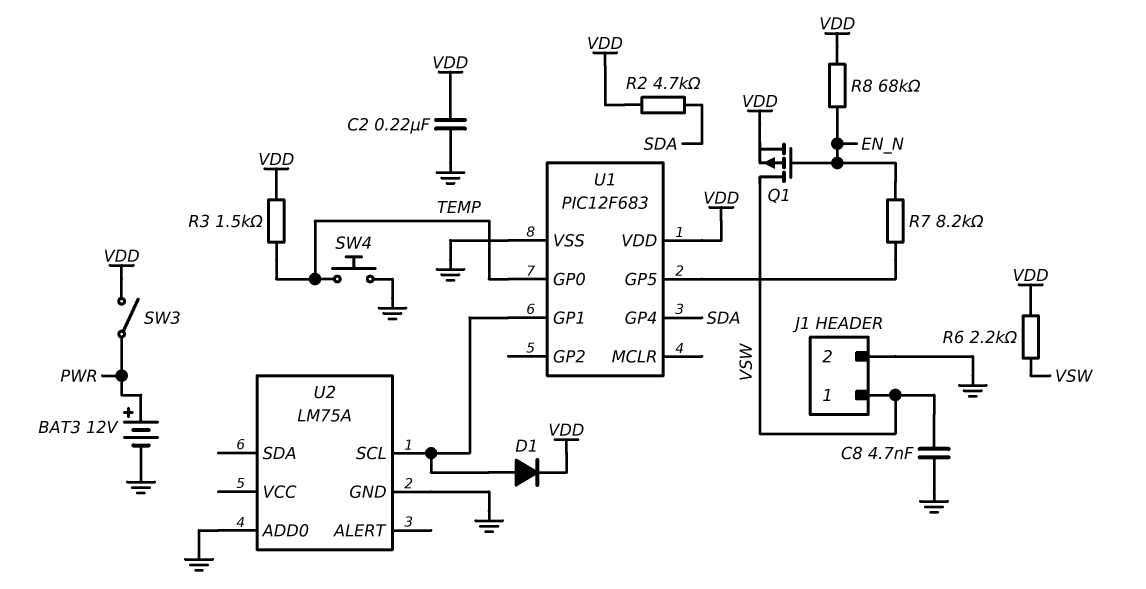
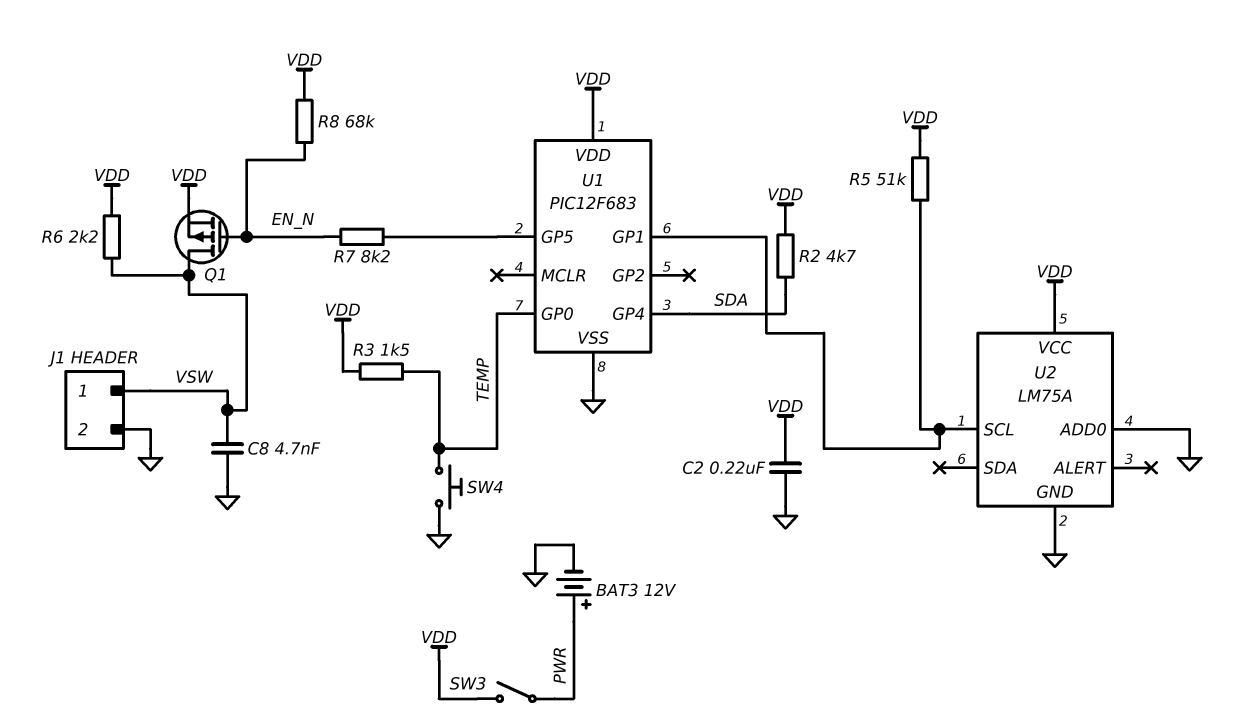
D1: diode (A U1/GP1, K VDD) -> none
R5: none -> 51k (U1/GP1, VDD)
U2 pin VCC: none -> VDD

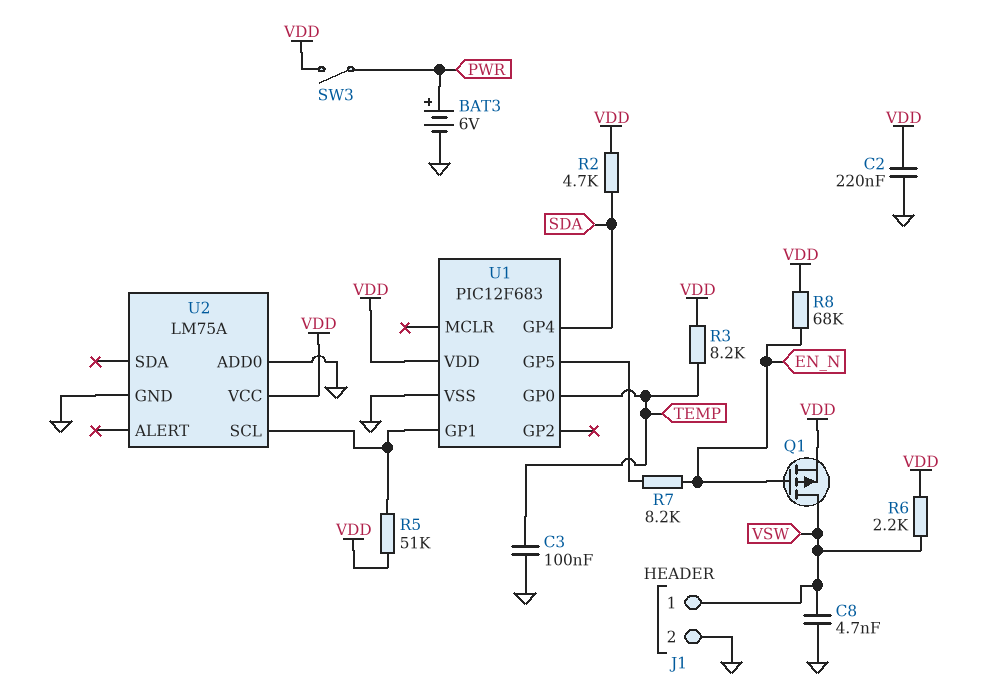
BAT3: 12V (plus PWR, minus GND) -> 6V (plus PWR, minus GND)
C3: none -> 100nF (GND, TEMP)
R3: 1.5k (TEMP, VDD) -> 8.2k (TEMP, VDD)
SW4: button (GND, TEMP) -> none

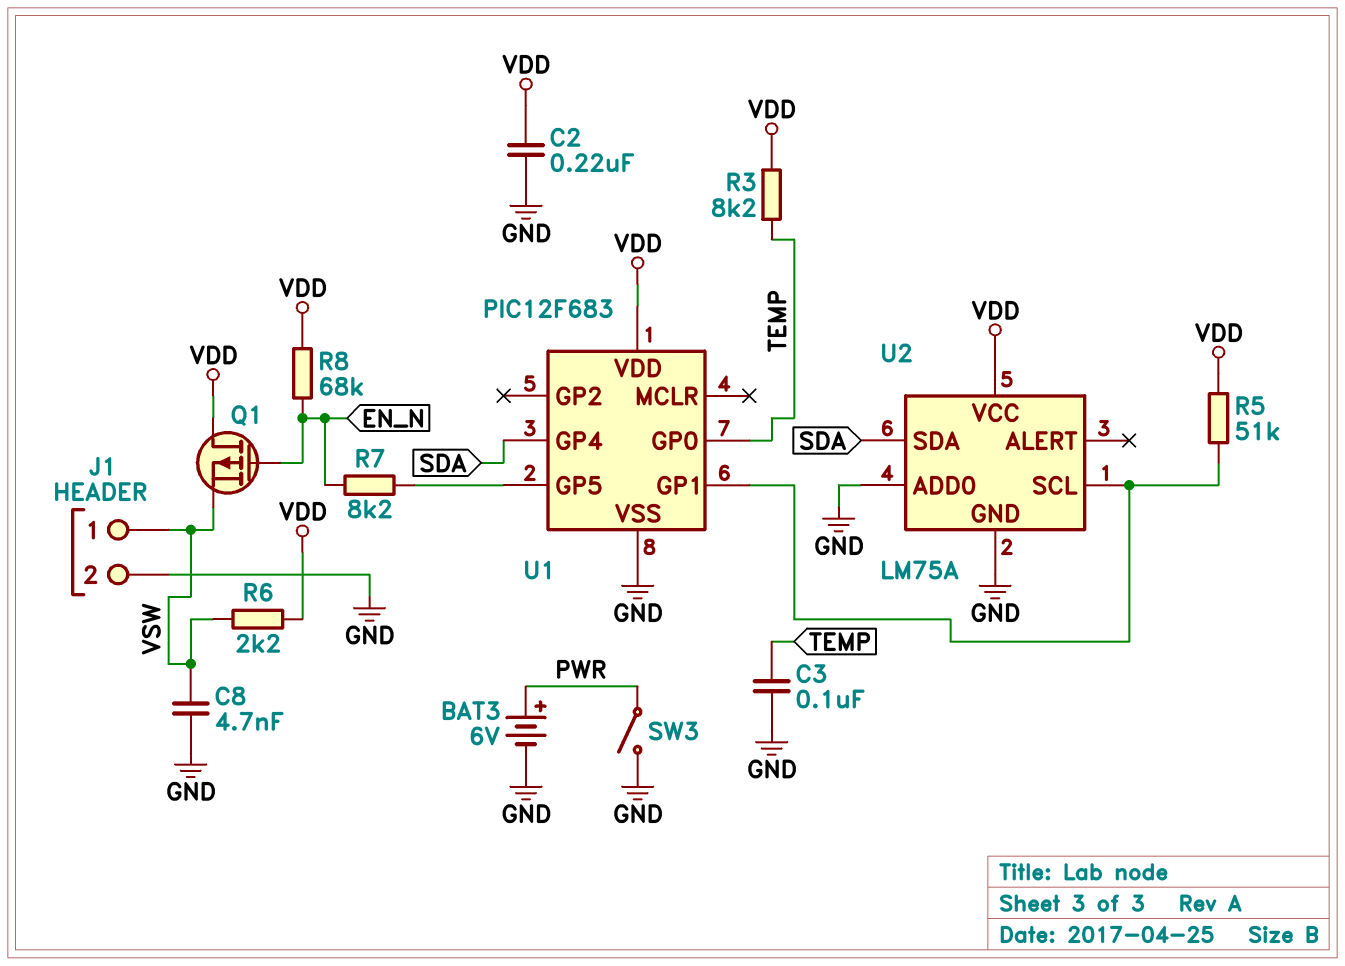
Q1: PMOS (G EN_N, D VSW, S VDD) -> PMOS (G EN_N, D VDD, S VSW)
R2: 4.7k (SDA, VDD) -> none
SW3: switch (PWR, VDD) -> switch (GND, PWR)
U2 pin SDA: none -> SDA

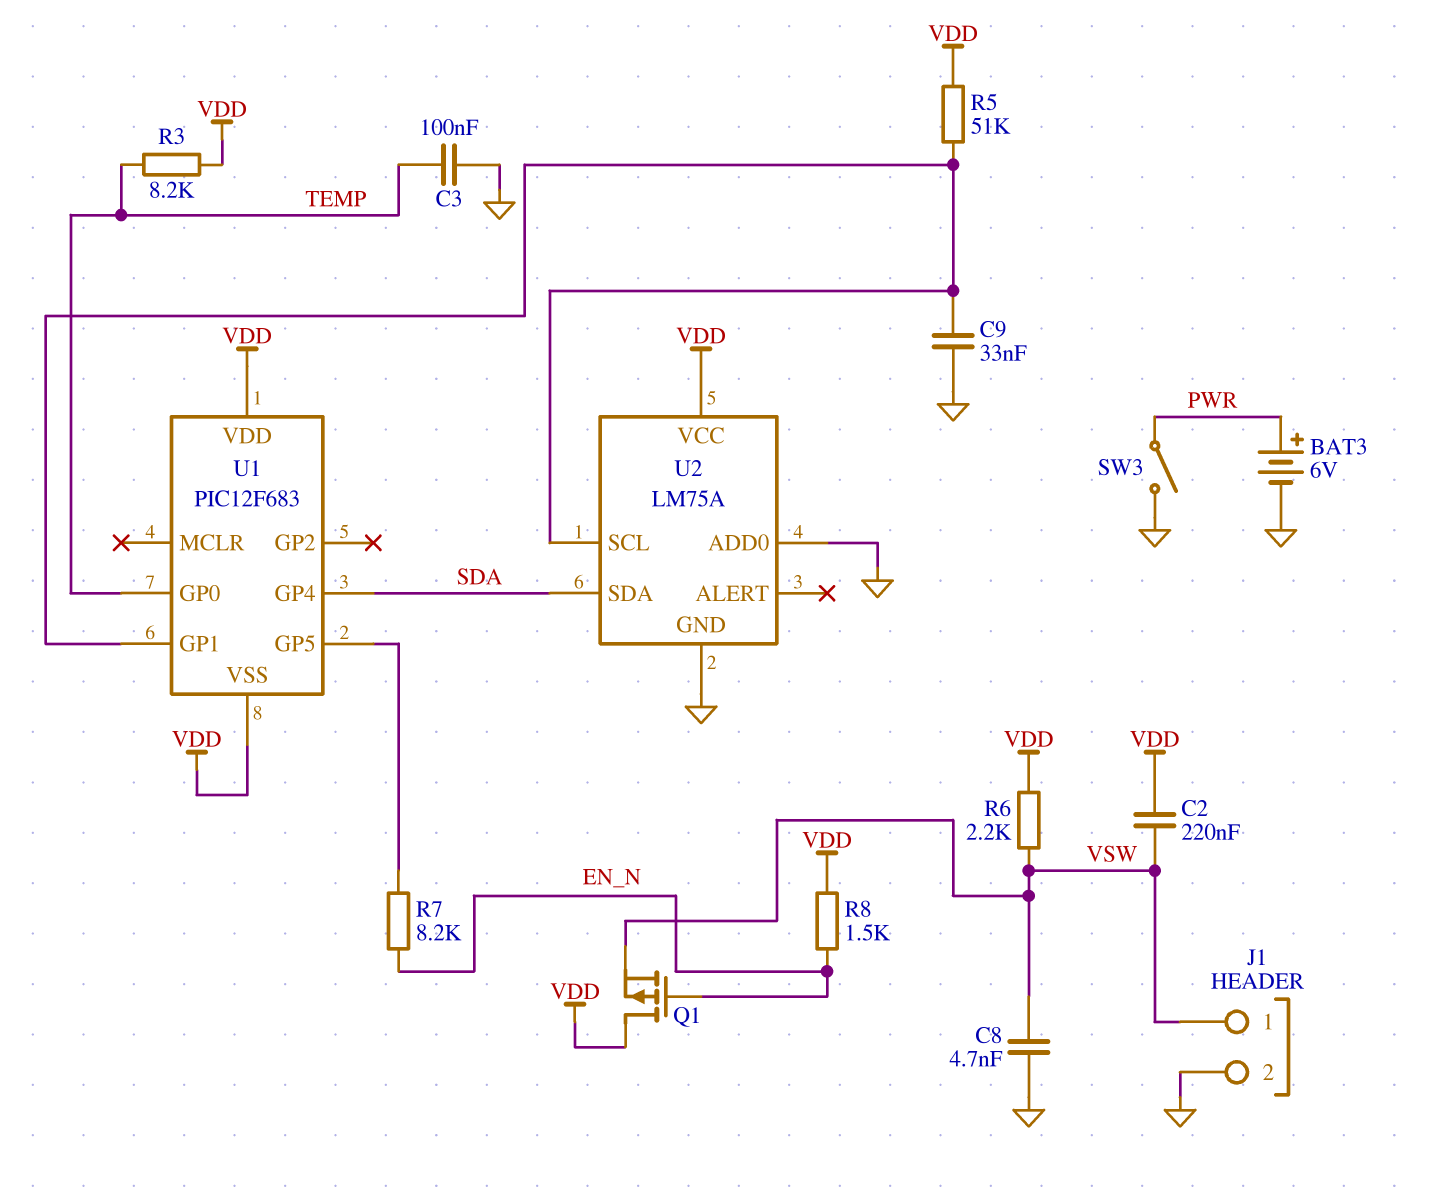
C2: 220nF (GND, VDD) -> 220nF (VDD, VSW)
C9: none -> 33nF (GND, U1/GP1)
R8: 68k (EN_N, VDD) -> 1.5k (EN_N, VDD)
U1 pin VSS: GND -> VDD

